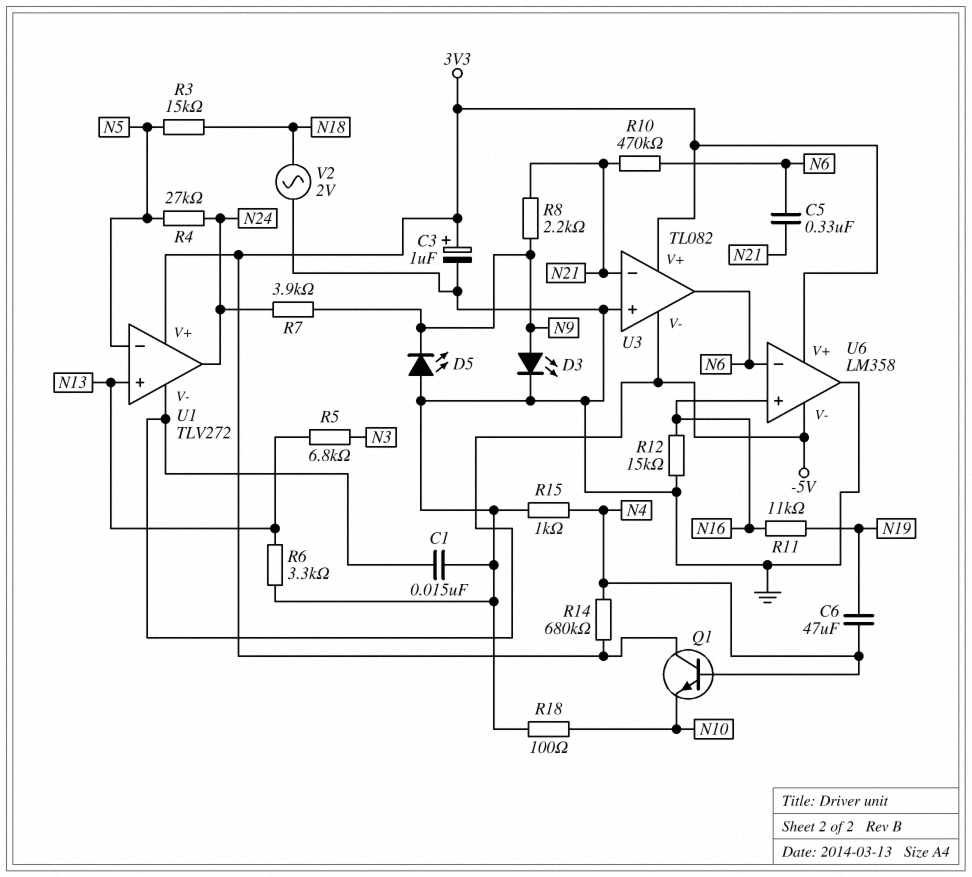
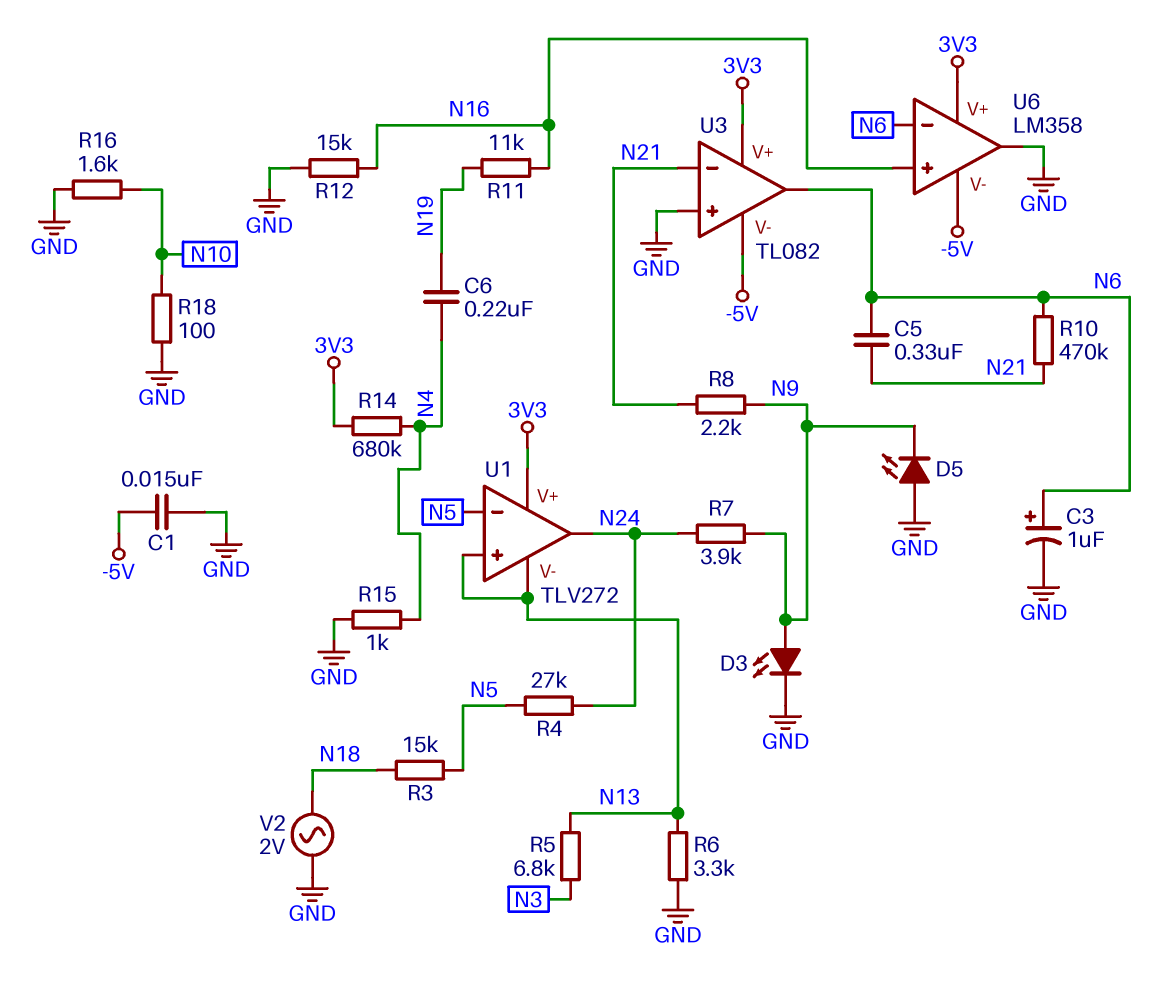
C3: 1uF (plus 3V3, minus GND) -> 1uF (plus N6, minus GND)
C6: 47uF (N4, N19) -> 220nF (N4, N19)
Q1: NPN (B N4, C 3V3, E N10) -> none
R16: none -> 1.6k (GND, N10)
U1 pin V-: -5V -> N13

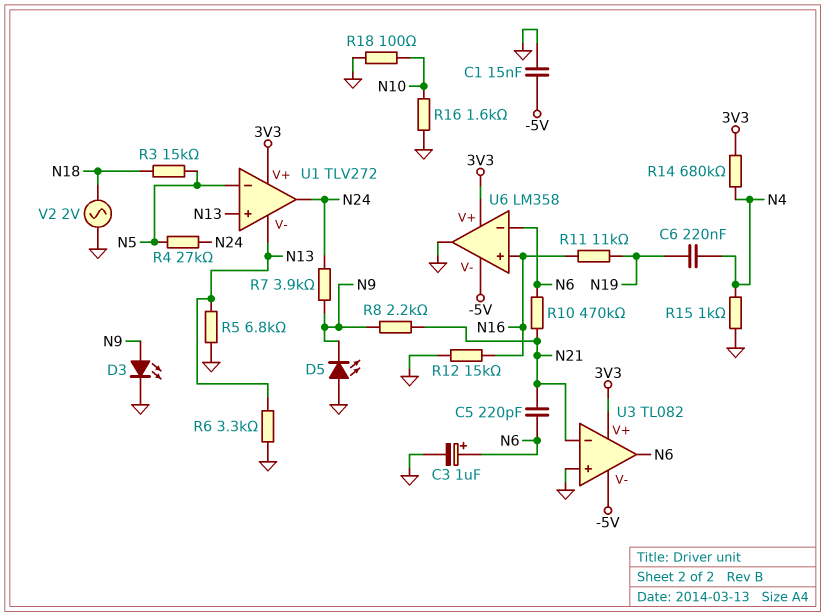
C5: 330nF (N6, N21) -> 220pF (N6, N21)
R5: 6.8k (N3, N13) -> 6.8k (GND, N13)

